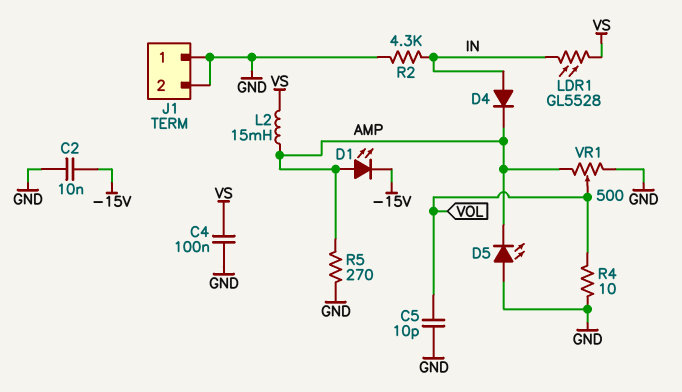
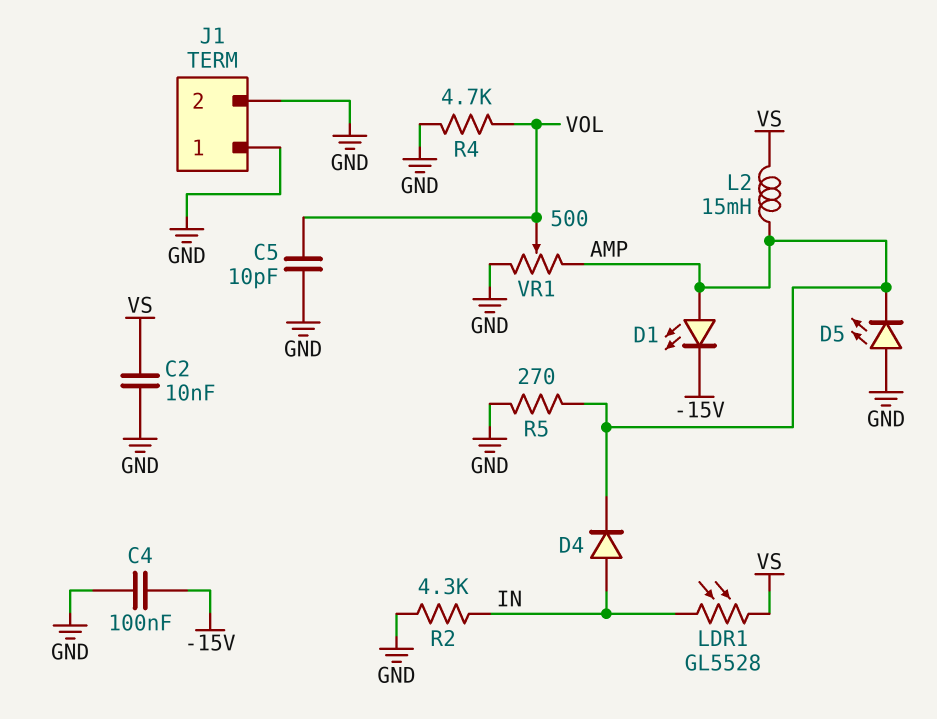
C2: 10nF (-15V, GND) -> 10nF (GND, VS)
C4: 100nF (GND, VS) -> 100nF (-15V, GND)
R4: 10 (GND, VOL) -> 4.7k (GND, VOL)

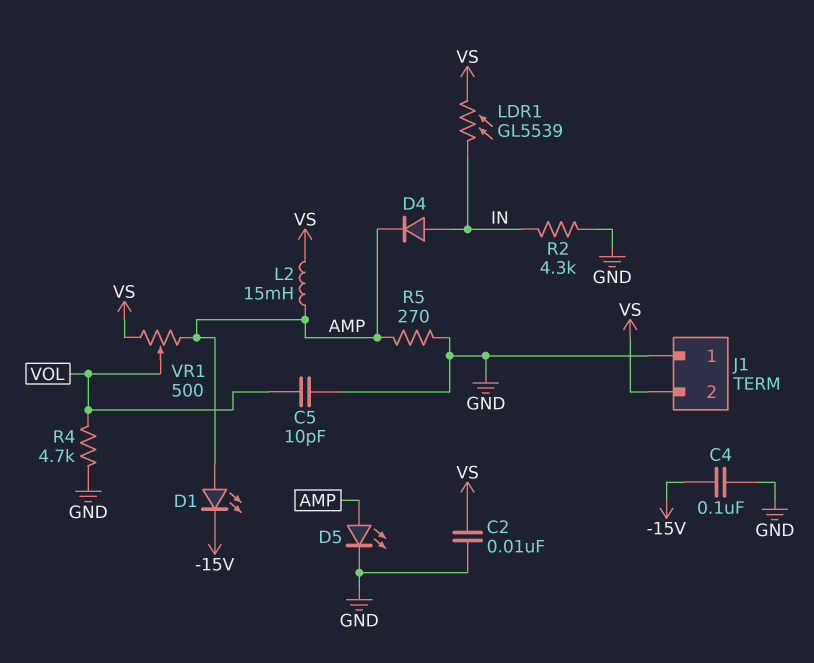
D5: LED (A GND, K AMP) -> LED (A AMP, K GND)
J1 pin 2: GND -> VS
LDR1: GL5528 (IN, VS) -> GL5539 (IN, VS)
VR1: 500 (AMP, GND, wiper VOL) -> 500 (AMP, VS, wiper VOL)

